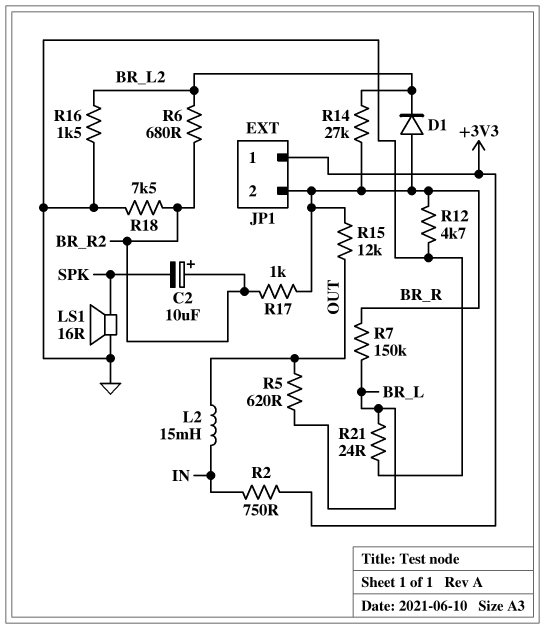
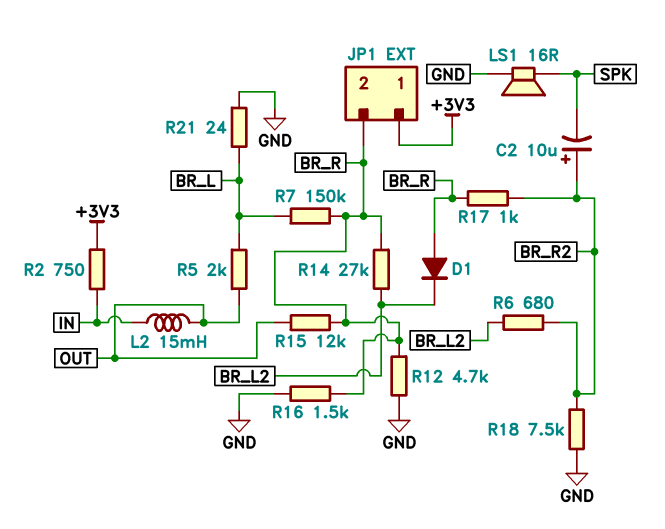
R5: 620 (BR_L, OUT) -> 2k (BR_L, OUT)
R16: 1.5k (BR_L2, GND) -> 1.5k (BR_R, GND)

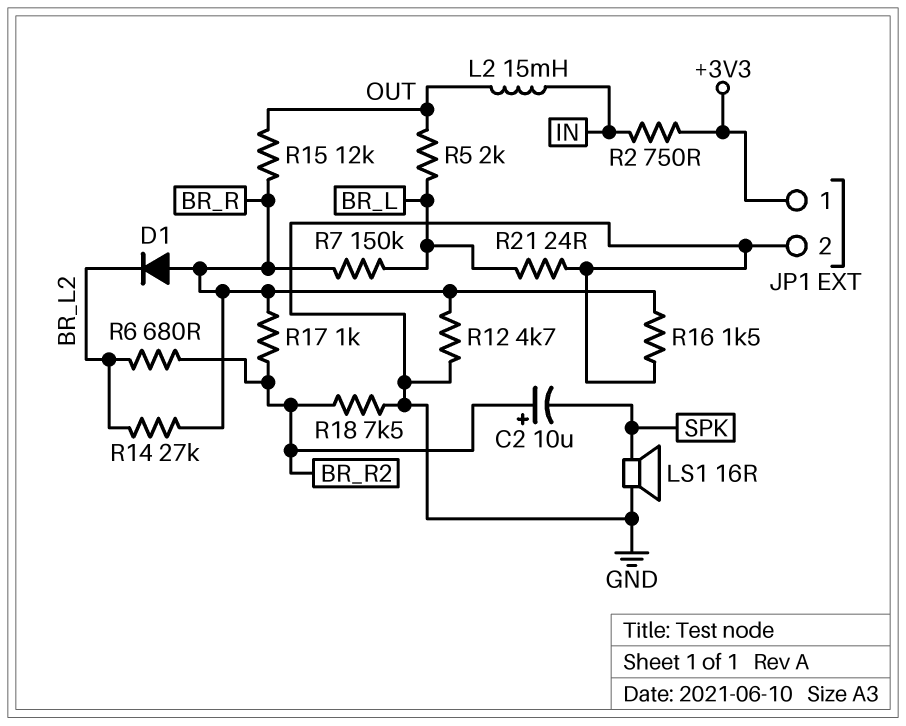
JP1 pin 2: BR_R -> GND

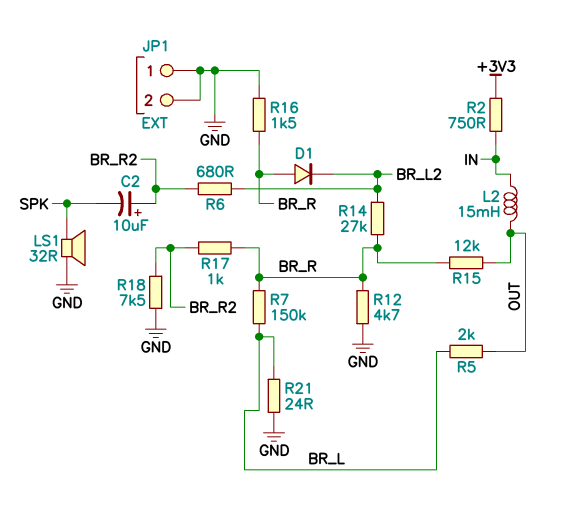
JP1 pin 1: +3V3 -> GND
LS1: speaker 16R (GND, SPK) -> speaker 32R (GND, SPK)

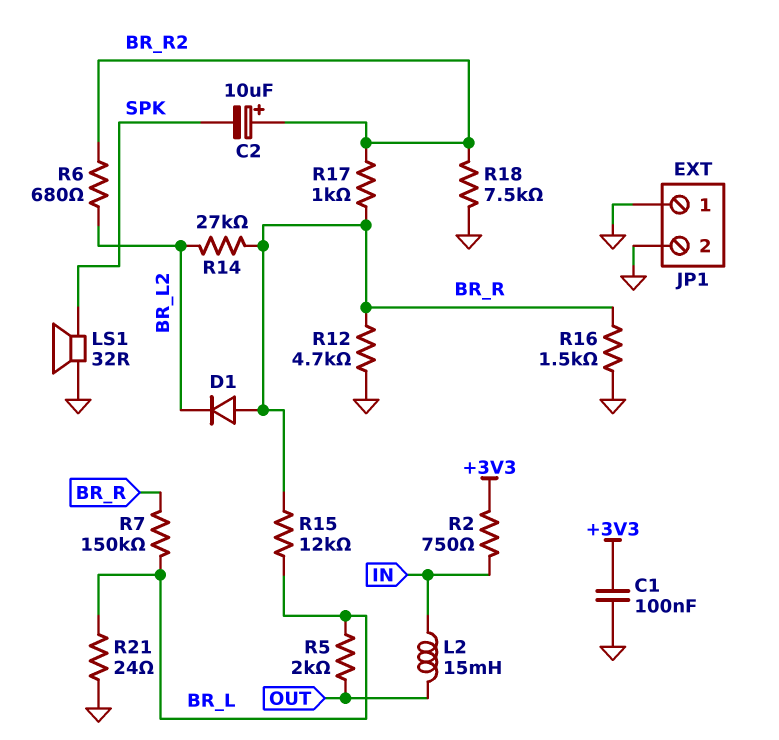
C1: none -> 100nF (+3V3, GND)
R15: 12k (BR_R, OUT) -> 12k (BR_L, BR_R)

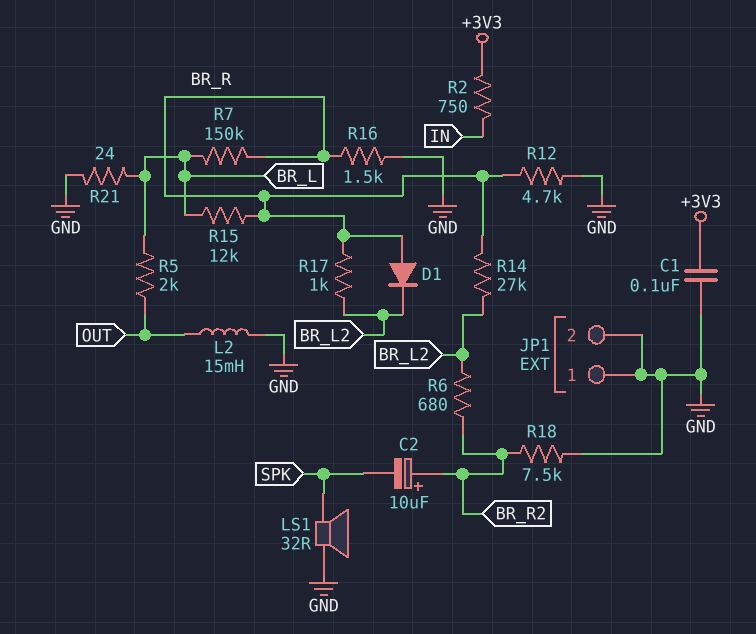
L2: 15mH (IN, OUT) -> 15mH (GND, OUT)
R17: 1k (BR_R, BR_R2) -> 1k (BR_L2, BR_R)

